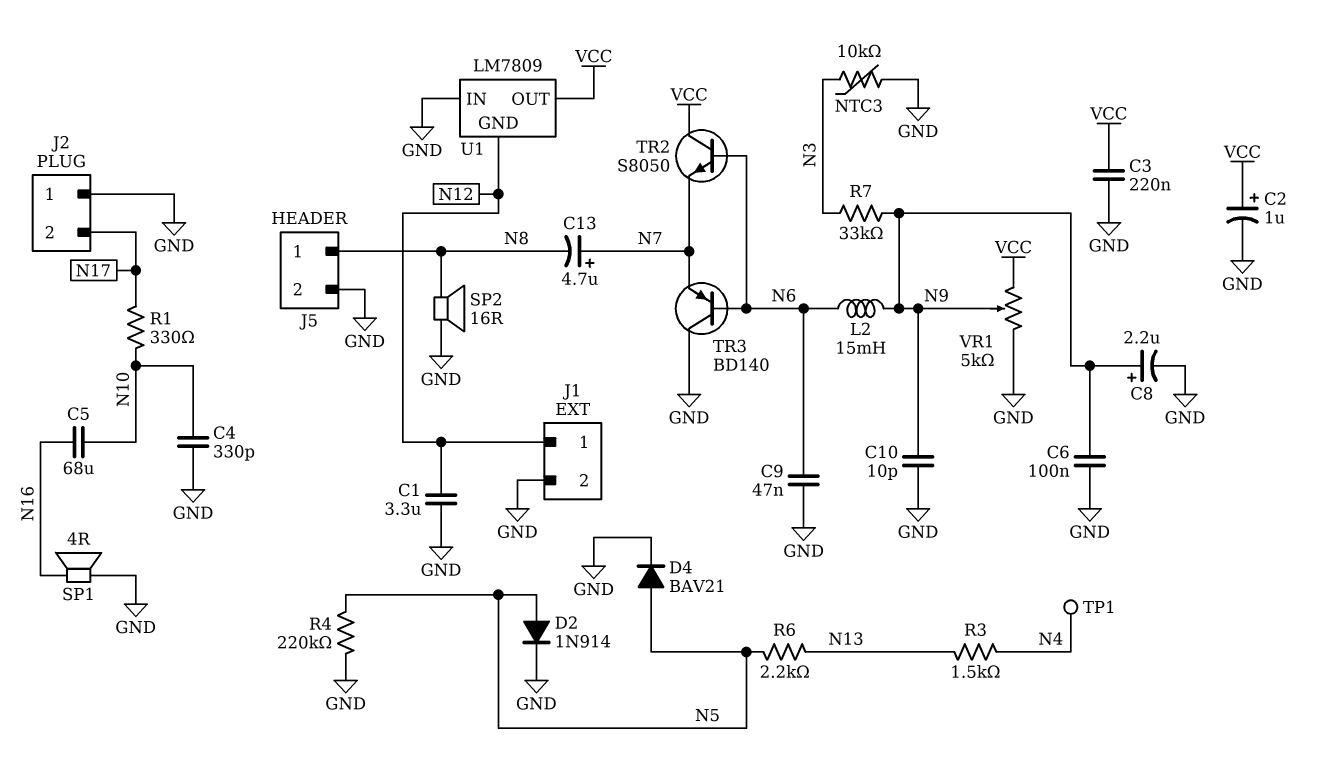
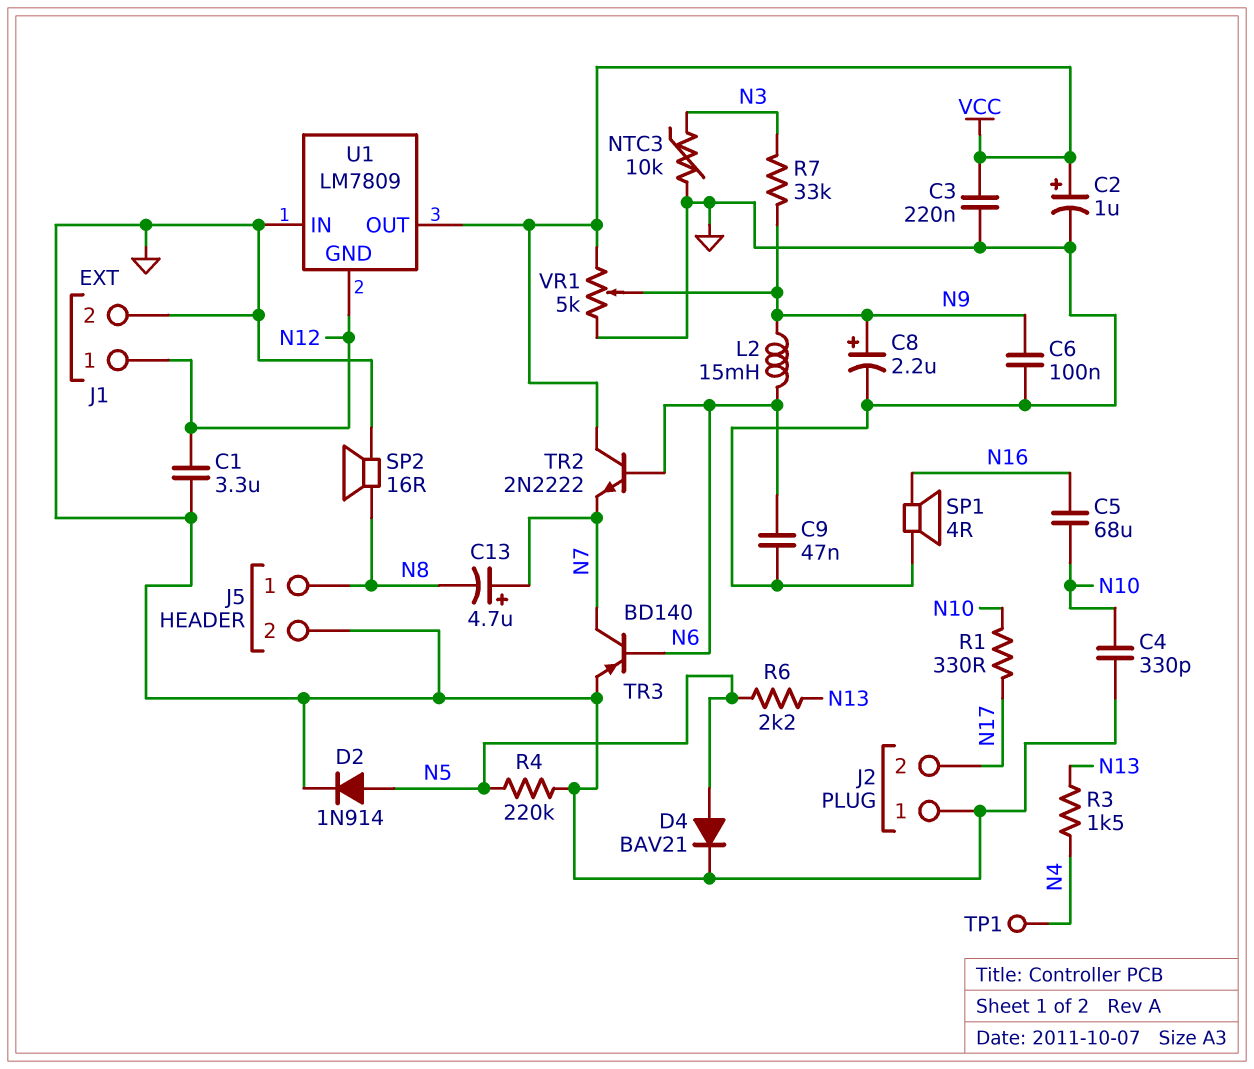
C10: 10pF (GND, N9) -> none
TR2: NPN S8050 (B N6, C VCC, E N7) -> NPN 2N2222 (B N6, C VCC, E N7)
TR3: PNP BD140 (B N6, C GND, E N7) -> PNP BD140 (B N6, C N7, E GND)

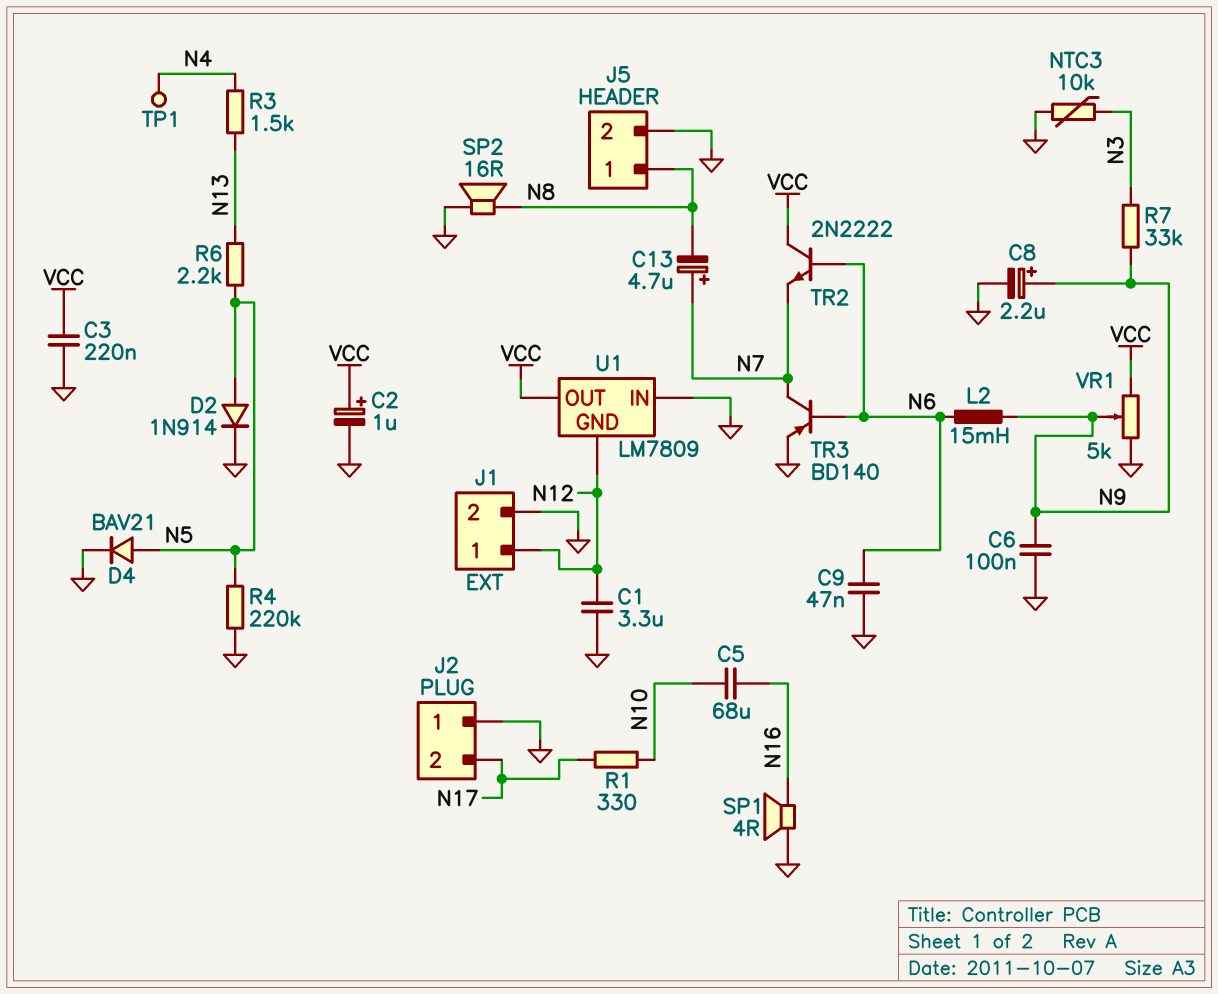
C4: 330pF (GND, N10) -> none

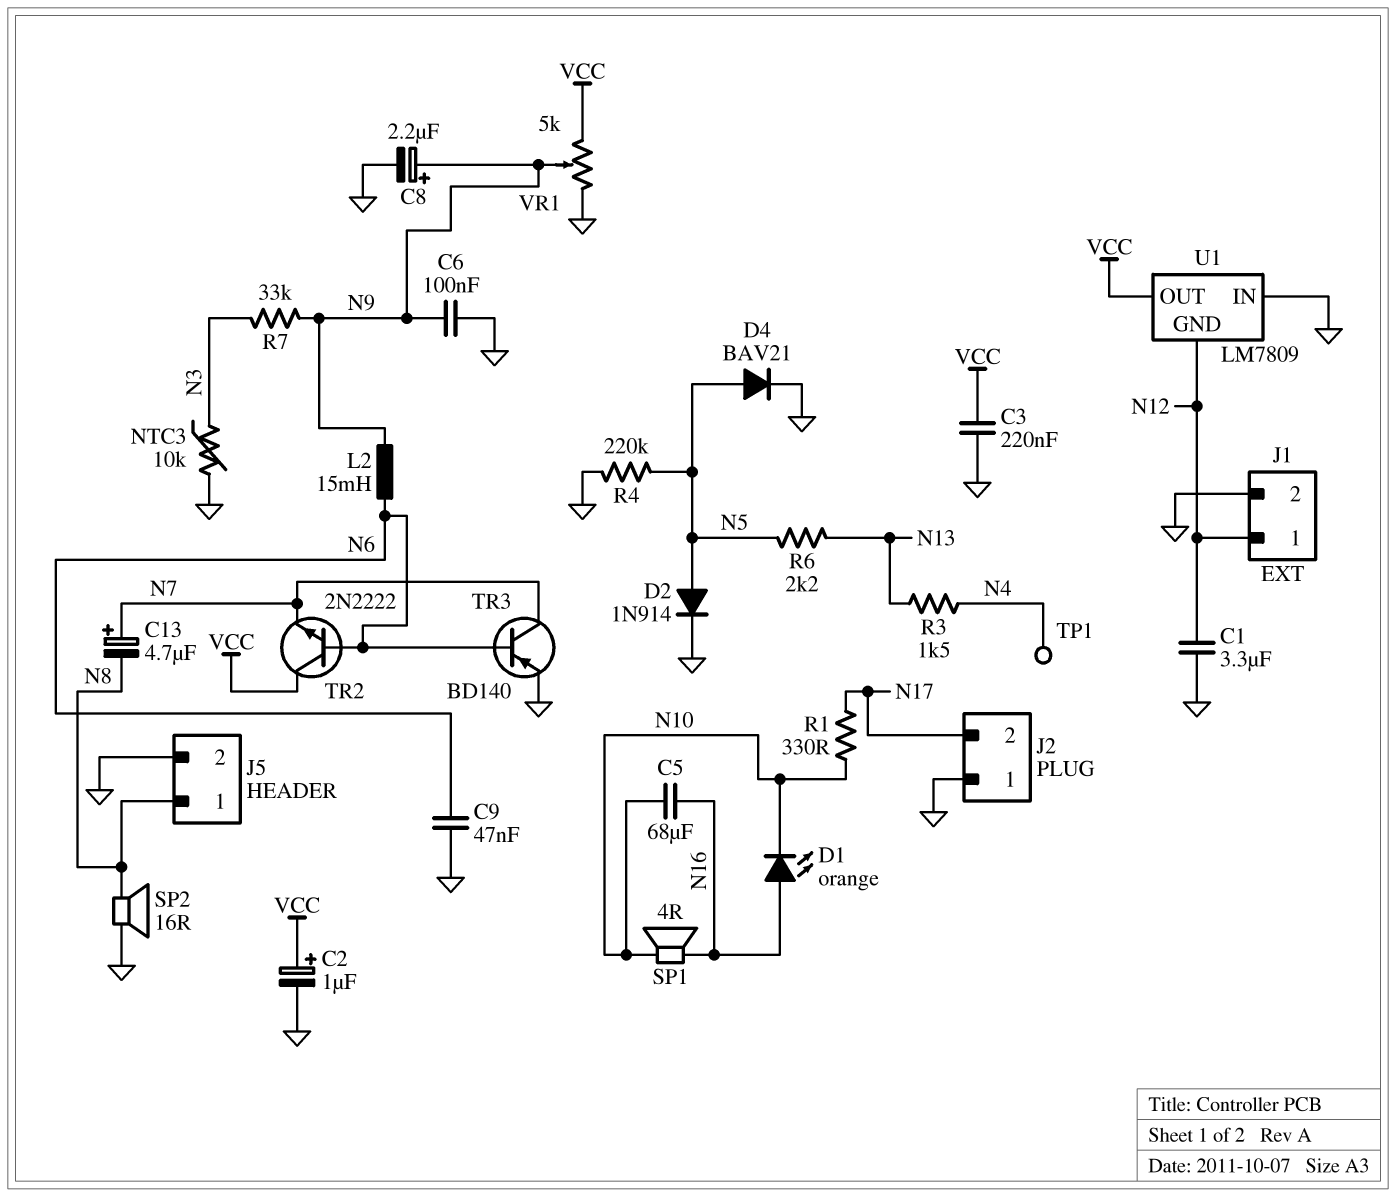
D1: none -> LED orange (A N16, K N10)
SP1: speaker 4R (GND, N16) -> speaker 4R (N10, N16)

